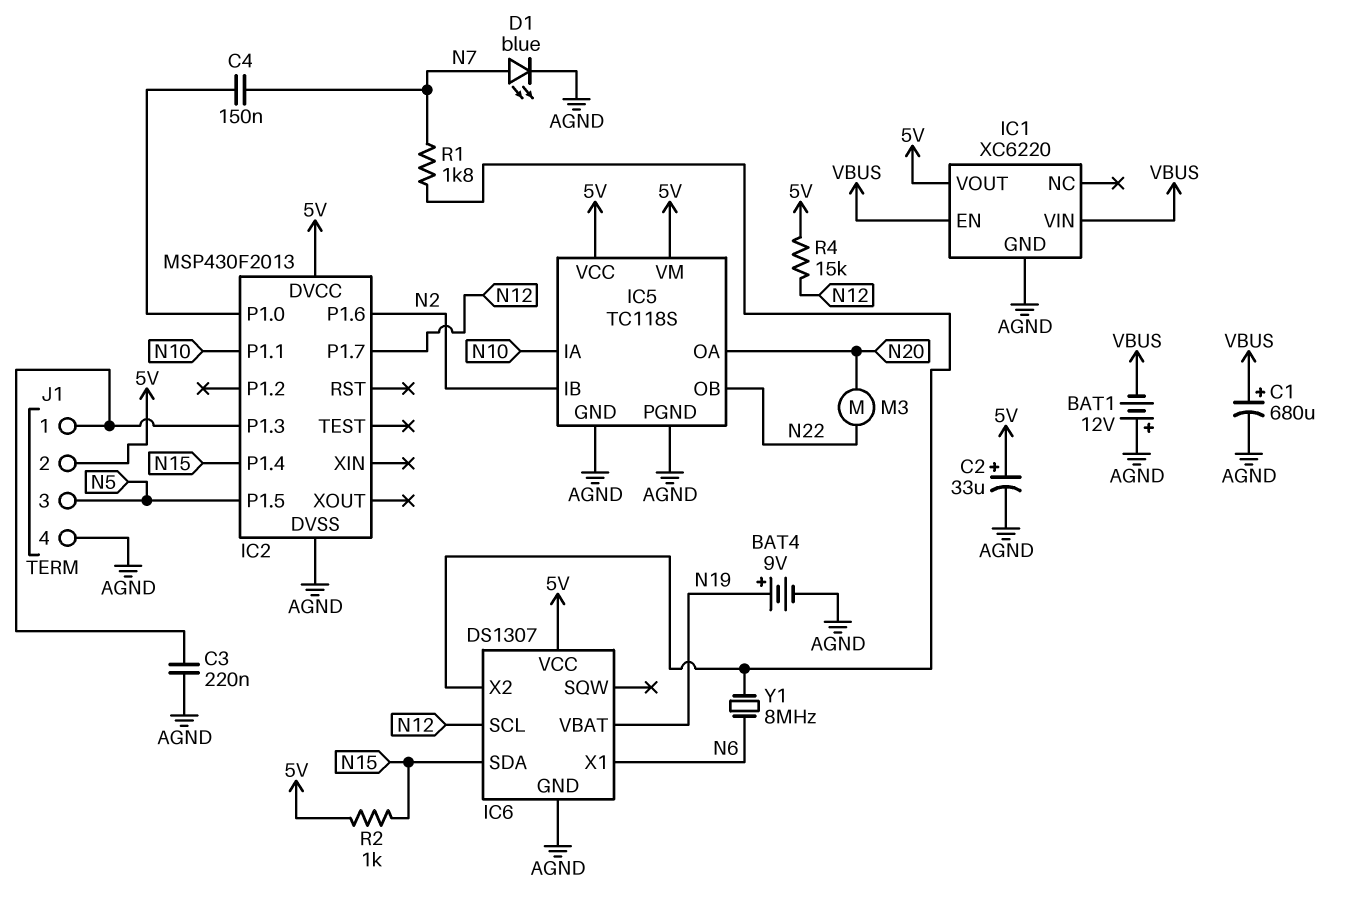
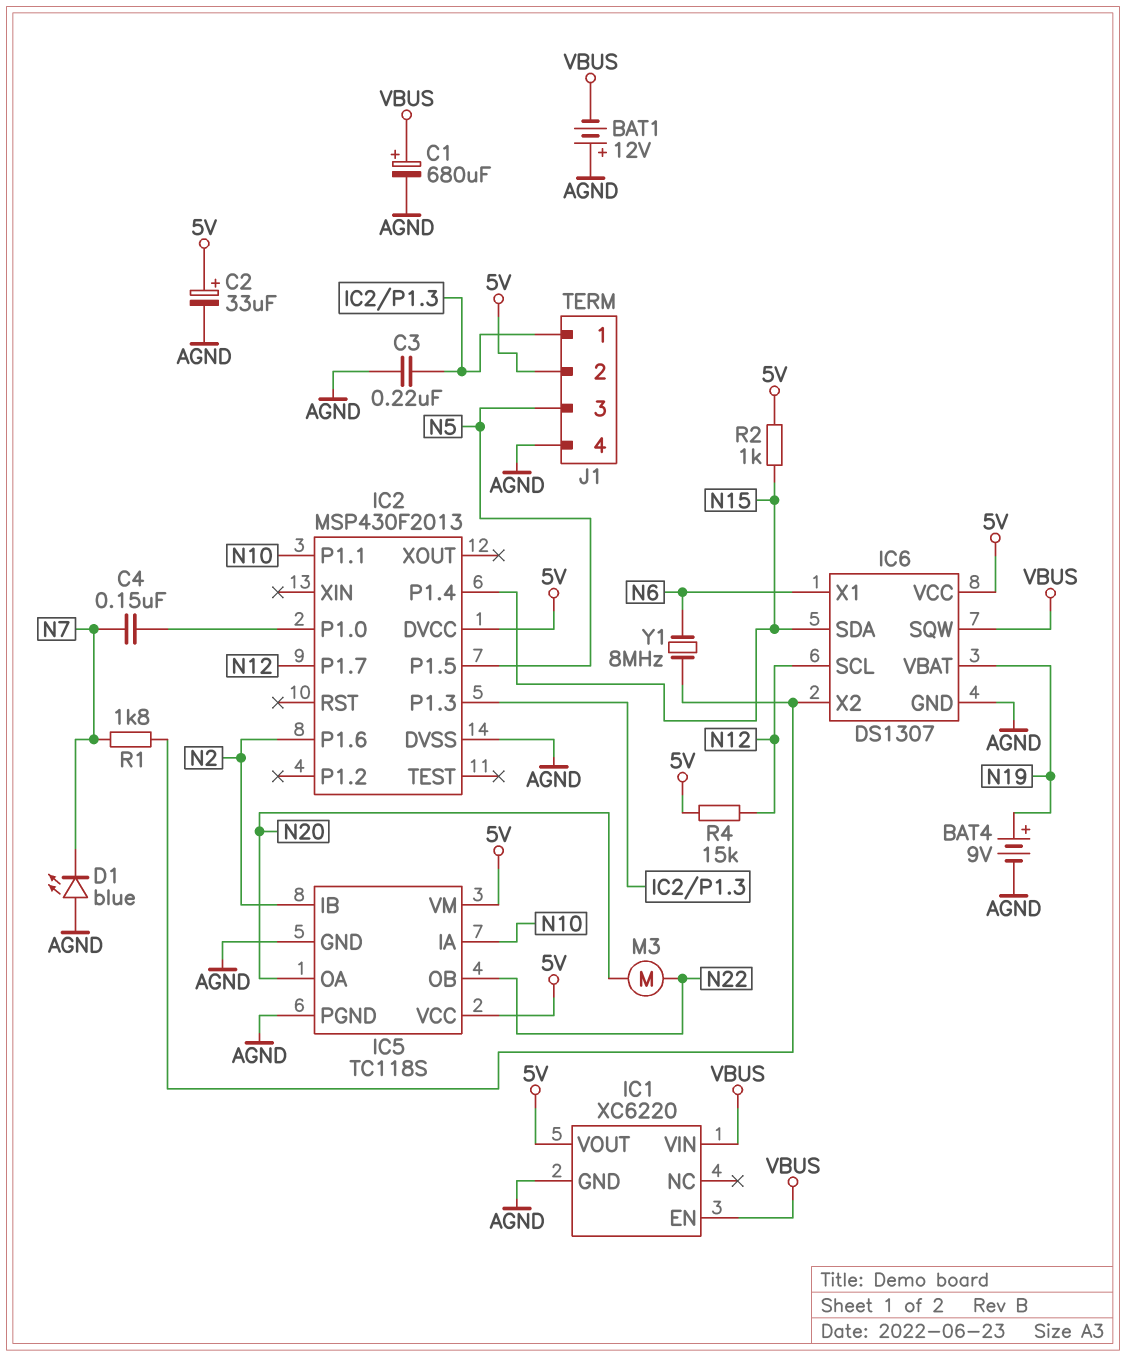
D1: LED blue (A N7, K AGND) -> LED blue (A AGND, K N7)
IC6 pin SQW: none -> VBUS

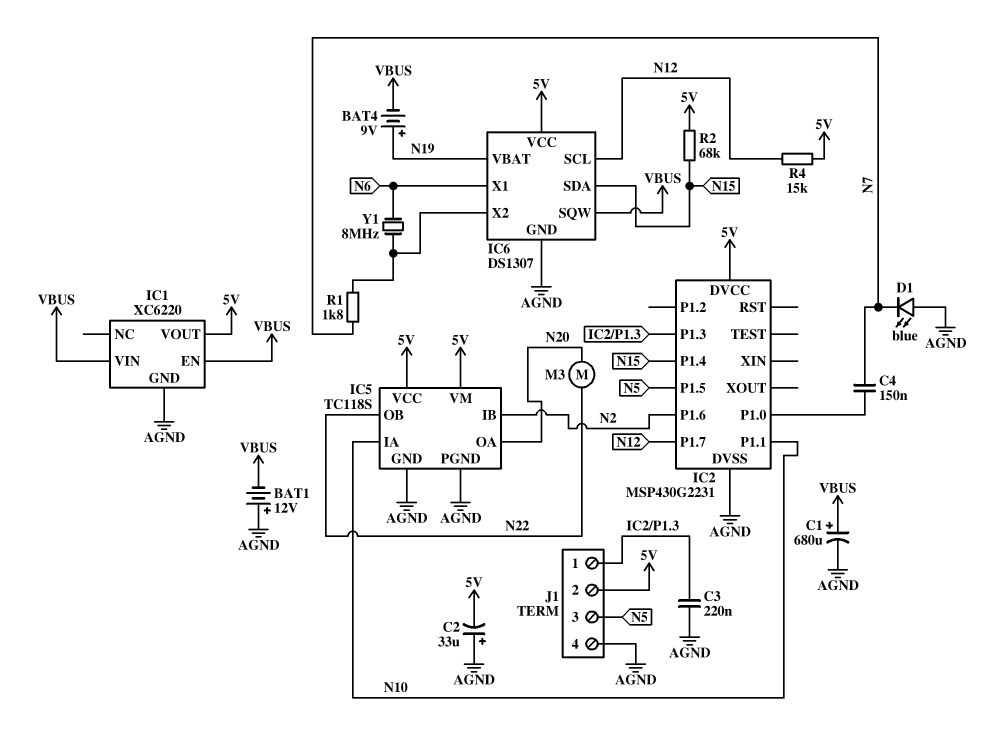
BAT4: 9V (plus N19, minus AGND) -> 9V (plus N19, minus VBUS)
C2: 33uF (plus 5V, minus AGND) -> 33uF (plus AGND, minus 5V)
IC2: MSP430F2013 -> MSP430G2231
R2: 1k (5V, N15) -> 68k (5V, N15)

